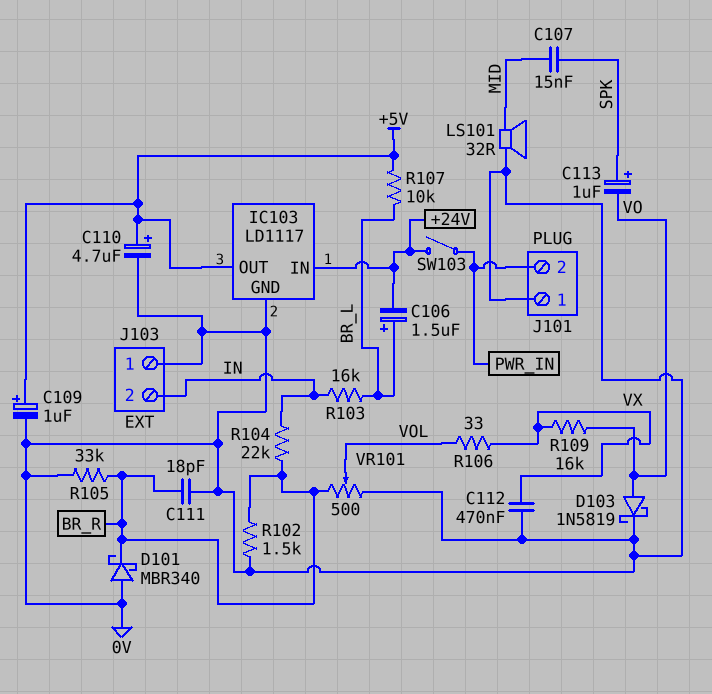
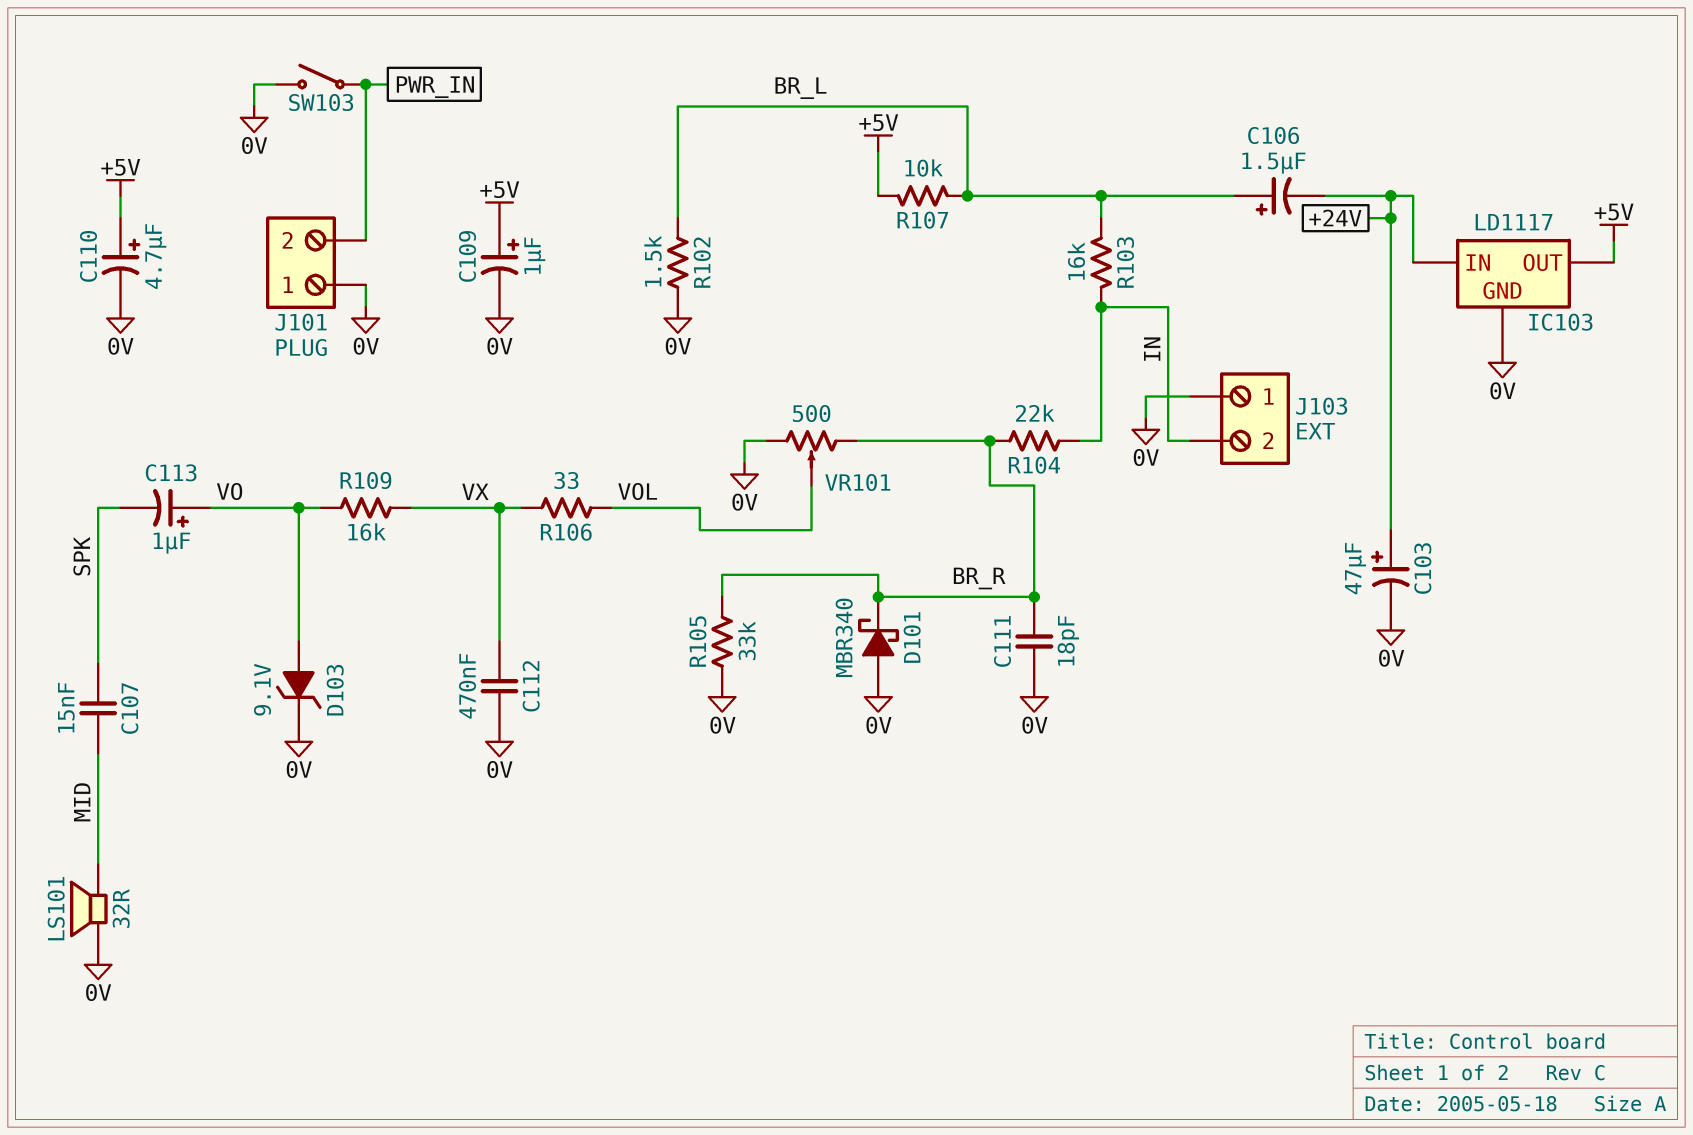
C103: none -> 47uF (plus +24V, minus 0V)
C113: 1uF (plus SPK, minus VO) -> 1uF (plus VO, minus SPK)
D103: schottky 1N5819 (A VO, K 0V) -> zener 9.1V (A VO, K 0V)
R102: 1.5k (0V, BR_R) -> 1.5k (0V, BR_L)
SW103: switch (+24V, PWR_IN) -> switch (0V, PWR_IN)

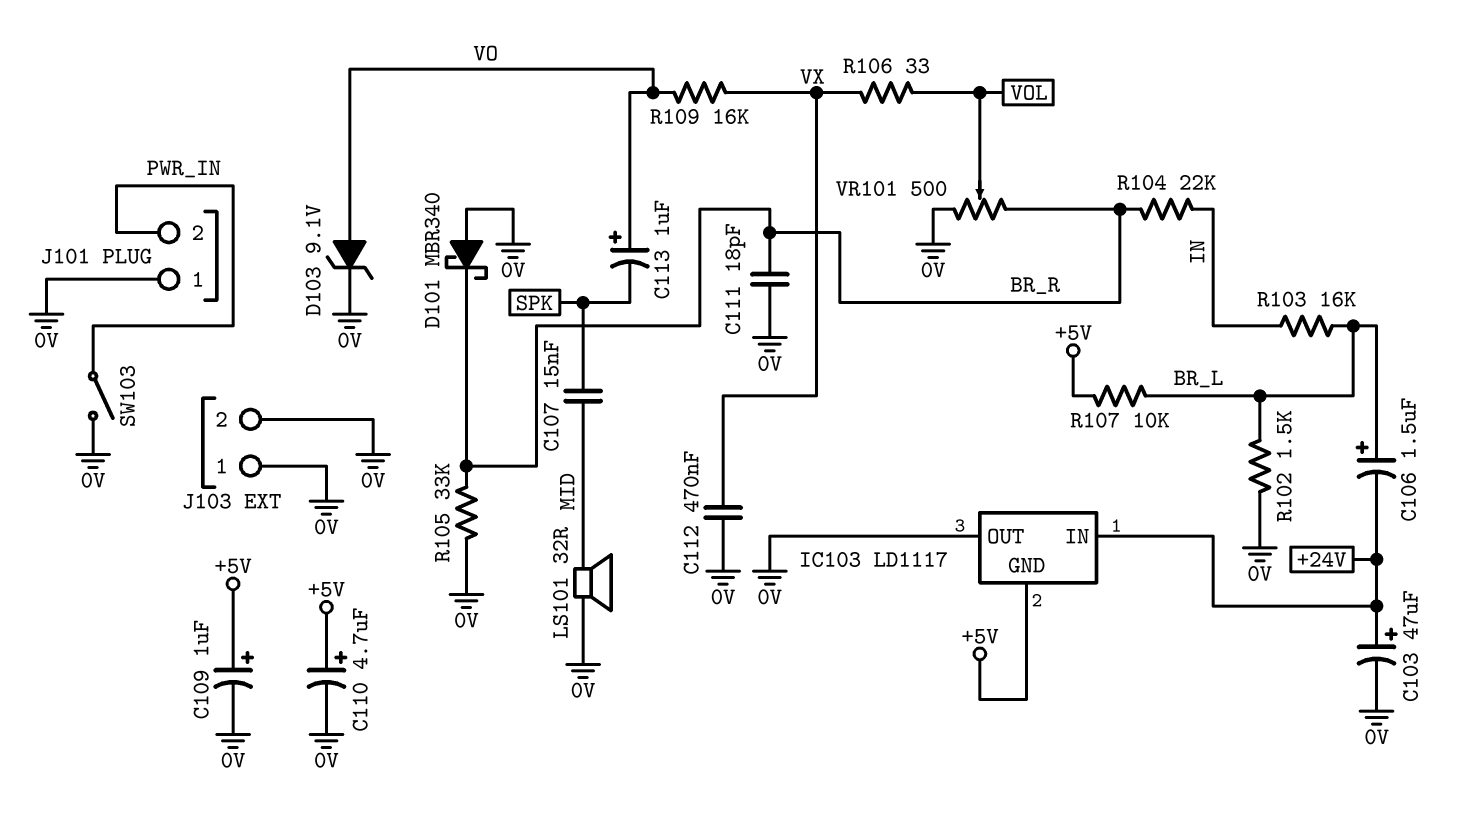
IC103 pin GND: 0V -> +5V
IC103 pin OUT: +5V -> 0V
J103 pin 2: IN -> 0V

